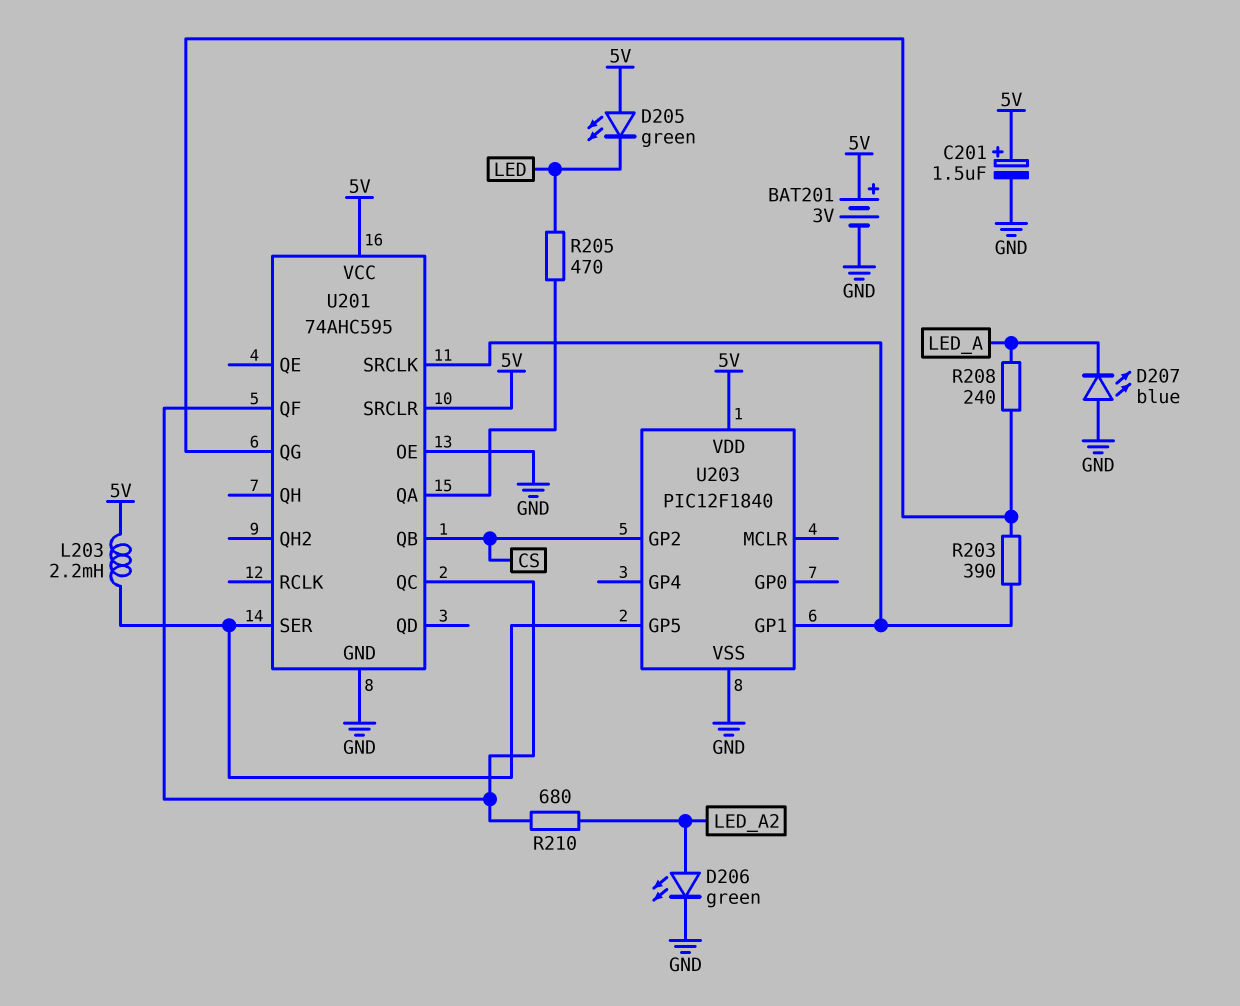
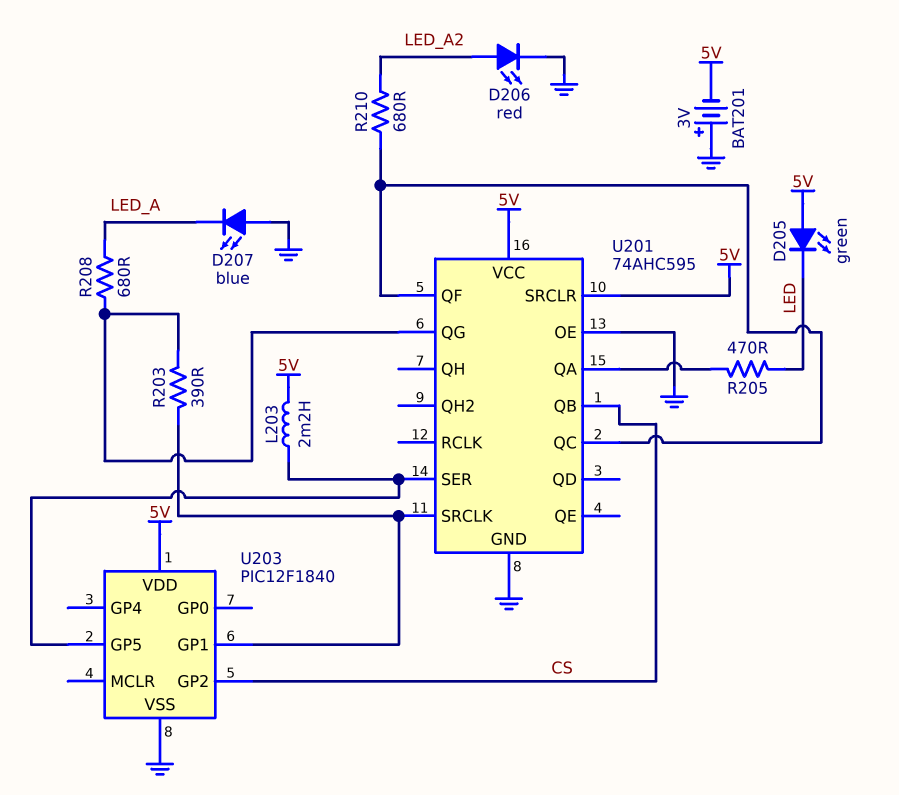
BAT201: 3V (plus 5V, minus GND) -> 3V (plus GND, minus 5V)
C201: 1.5uF (plus 5V, minus GND) -> none
D206: LED green (A LED_A2, K GND) -> LED red (A LED_A2, K GND)
R208: 240 (LED_A, U201/QG) -> 680 (LED_A, U201/QG)

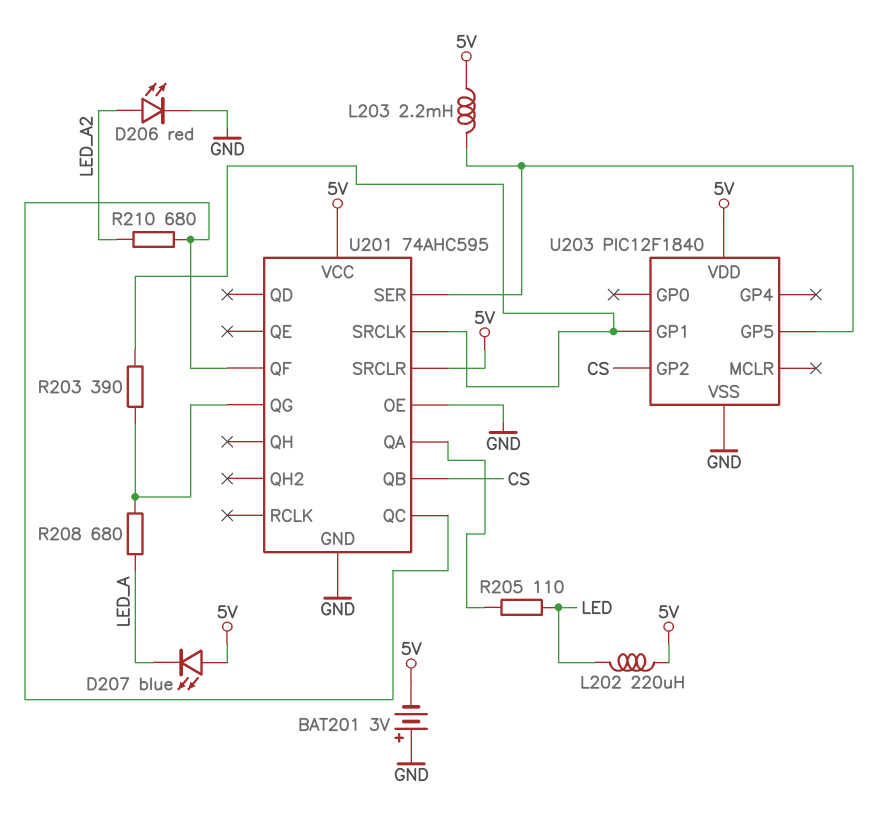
D205: LED green (A 5V, K LED) -> none
D207: LED blue (A GND, K LED_A) -> LED blue (A 5V, K LED_A)
L202: none -> 220uH (5V, LED)
R205: 470 (LED, U201/QA) -> 110 (LED, U201/QA)

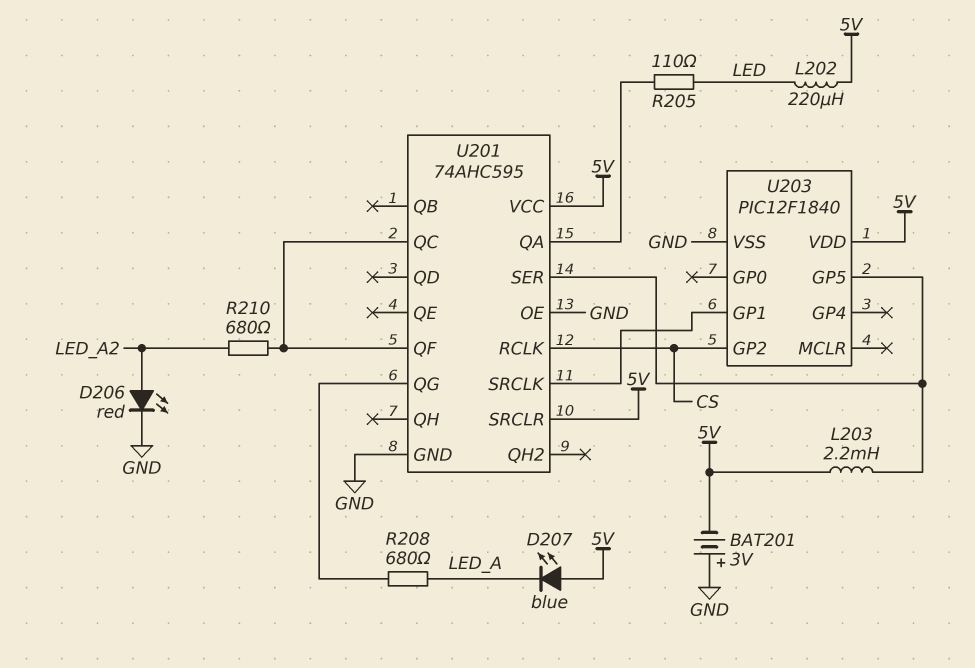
R203: 390 (U201/QG, U201/SRCLK) -> none
U201 pin QB: CS -> none
U201 pin RCLK: none -> CS

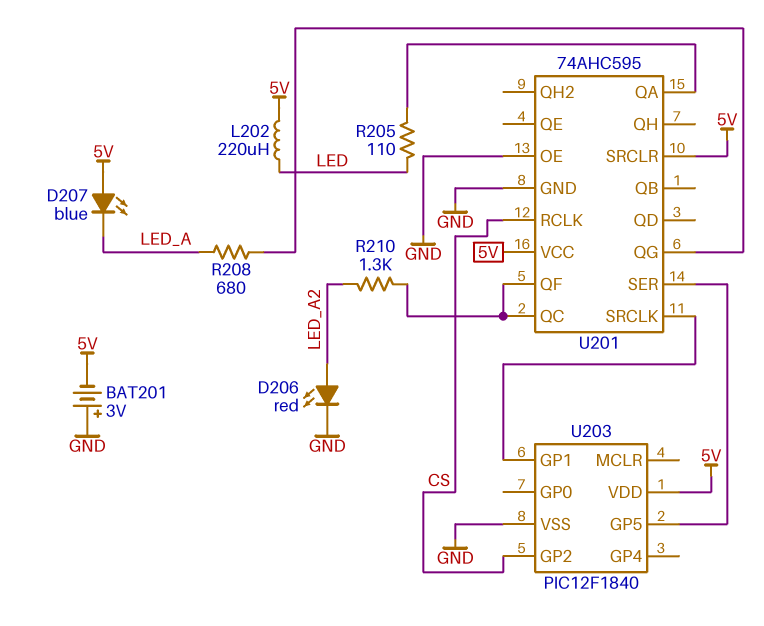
L203: 2.2mH (5V, U201/SER) -> none
R210: 680 (LED_A2, U201/QC) -> 1.3k (LED_A2, U201/QC)

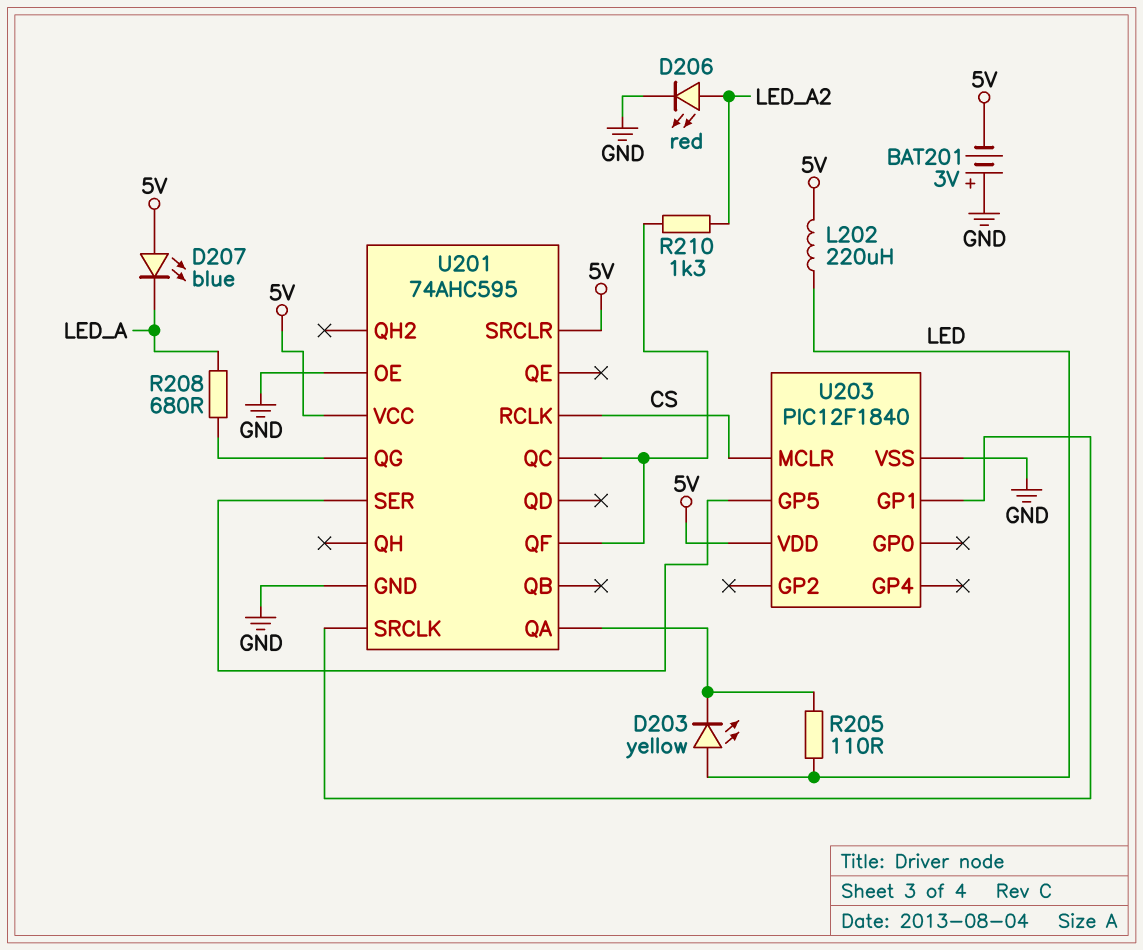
D203: none -> LED yellow (A LED, K U201/QA)
U203 pin GP2: CS -> none
U203 pin MCLR: none -> CS

